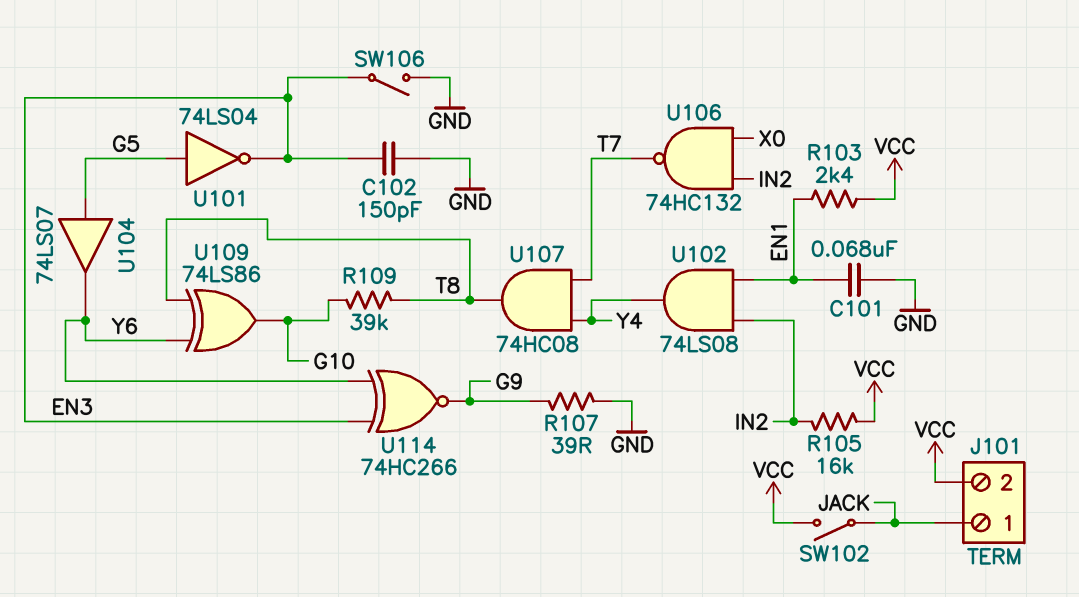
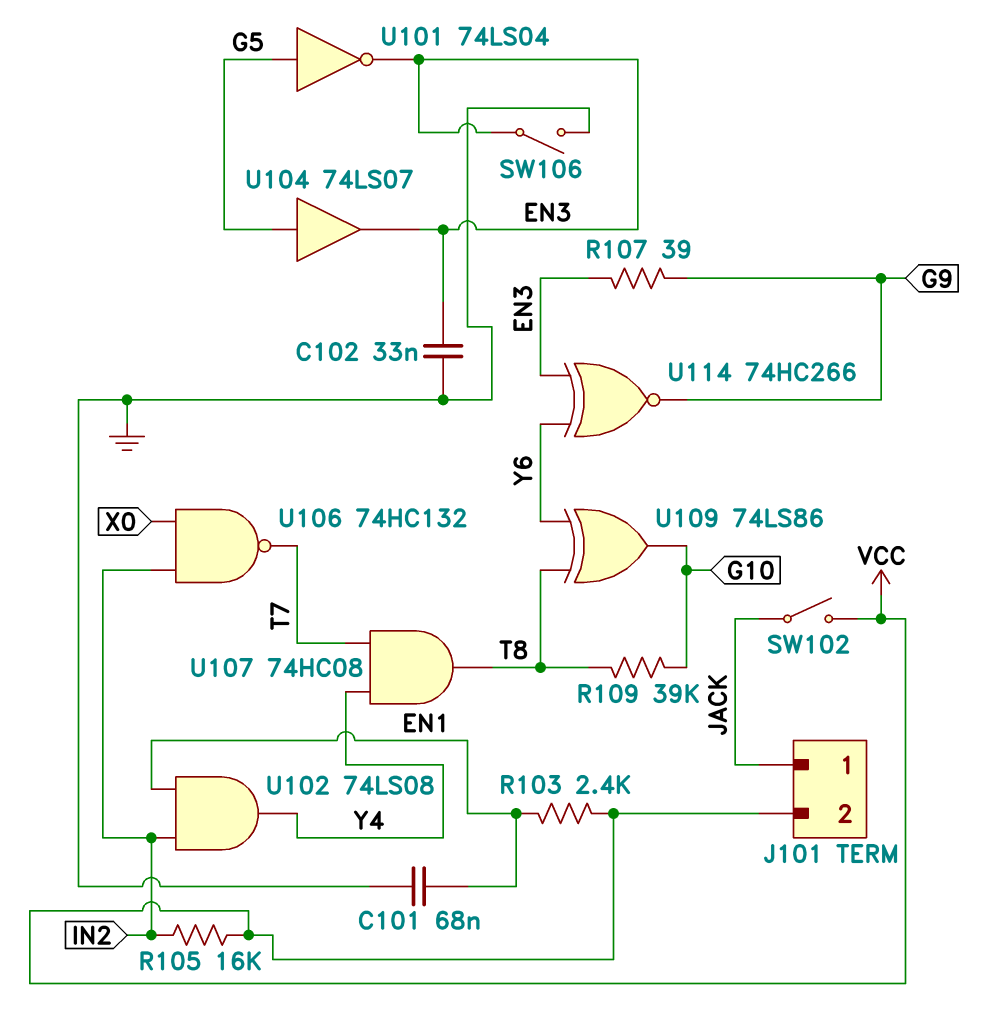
C102: 150pF (EN3, GND) -> 33nF (EN3, GND)
R107: 39 (G9, GND) -> 39 (EN3, G9)
U104: buffer 74LS07 (in G5, out Y6) -> buffer 74LS07 (in G5, out EN3)

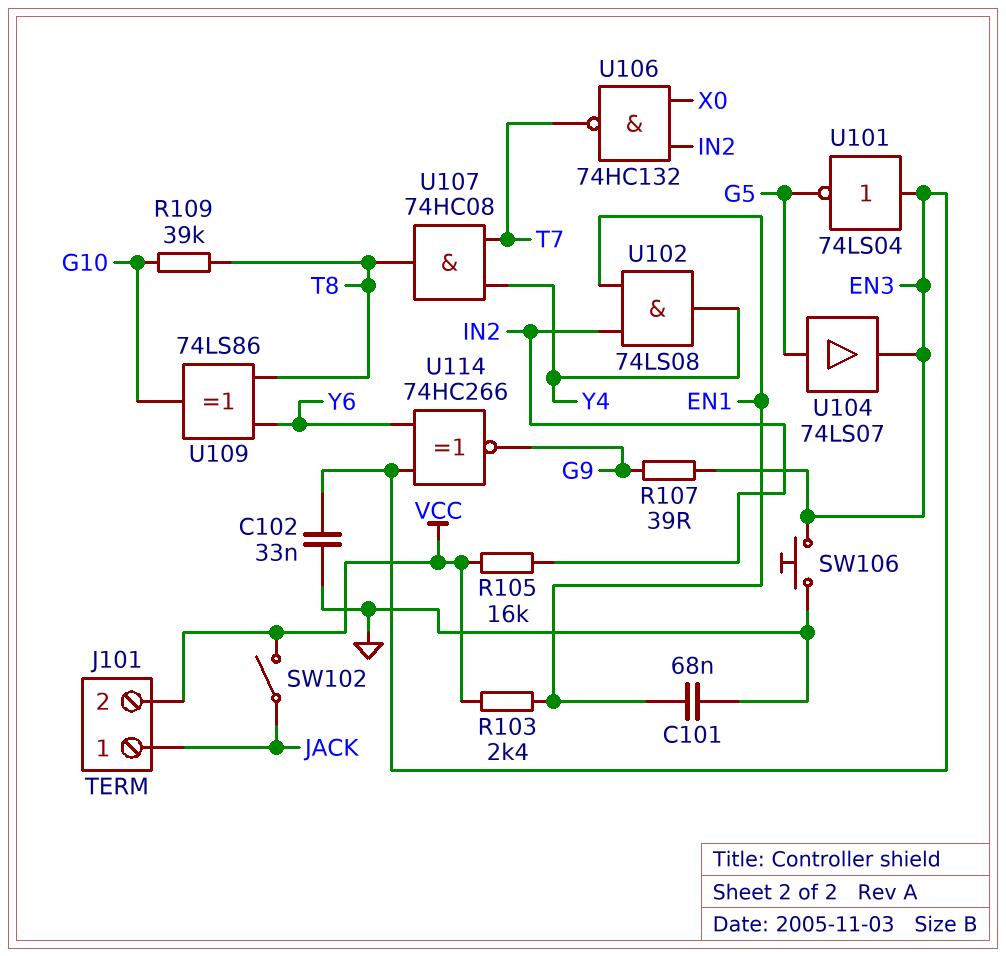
SW106: switch (EN3, GND) -> button (EN3, GND)
U101: NOT 74LS04 (in G5, out EN3) -> NOT 74LS04 (in EN3, out G5)

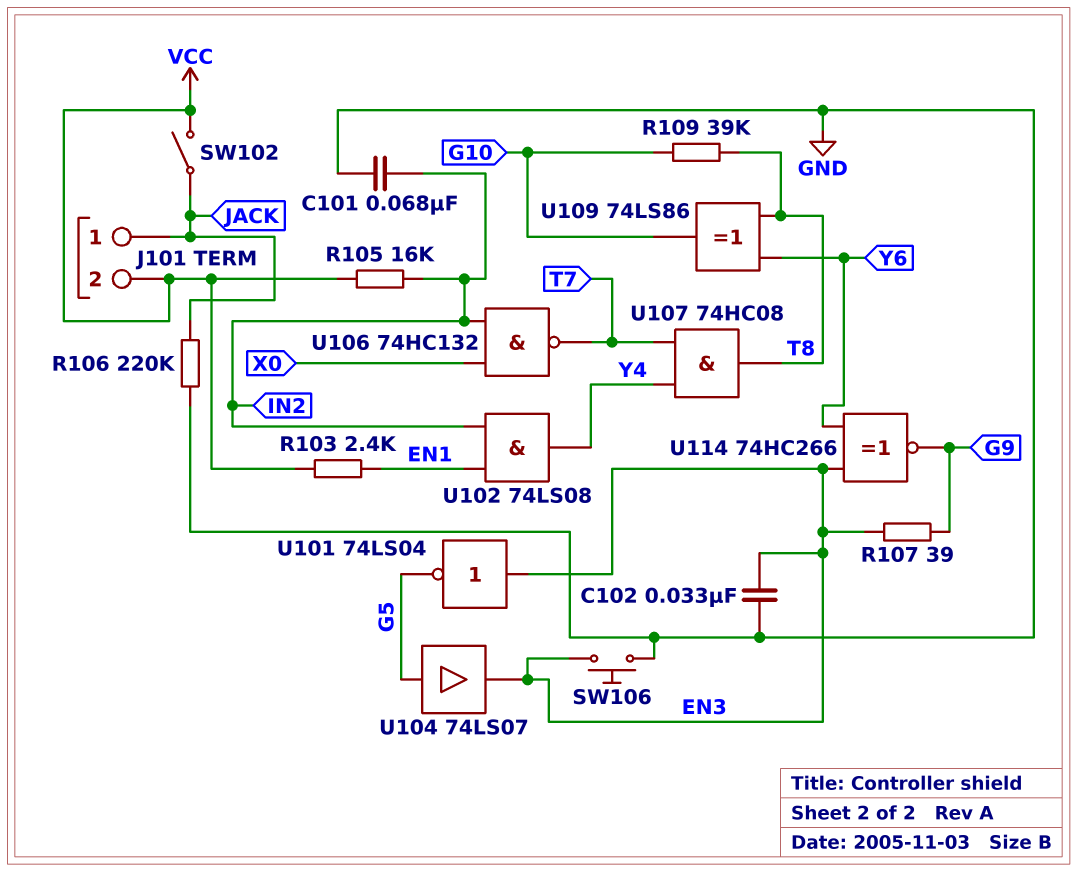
C101: 68nF (EN1, GND) -> 68nF (GND, IN2)
R106: none -> 220k (GND, JACK)

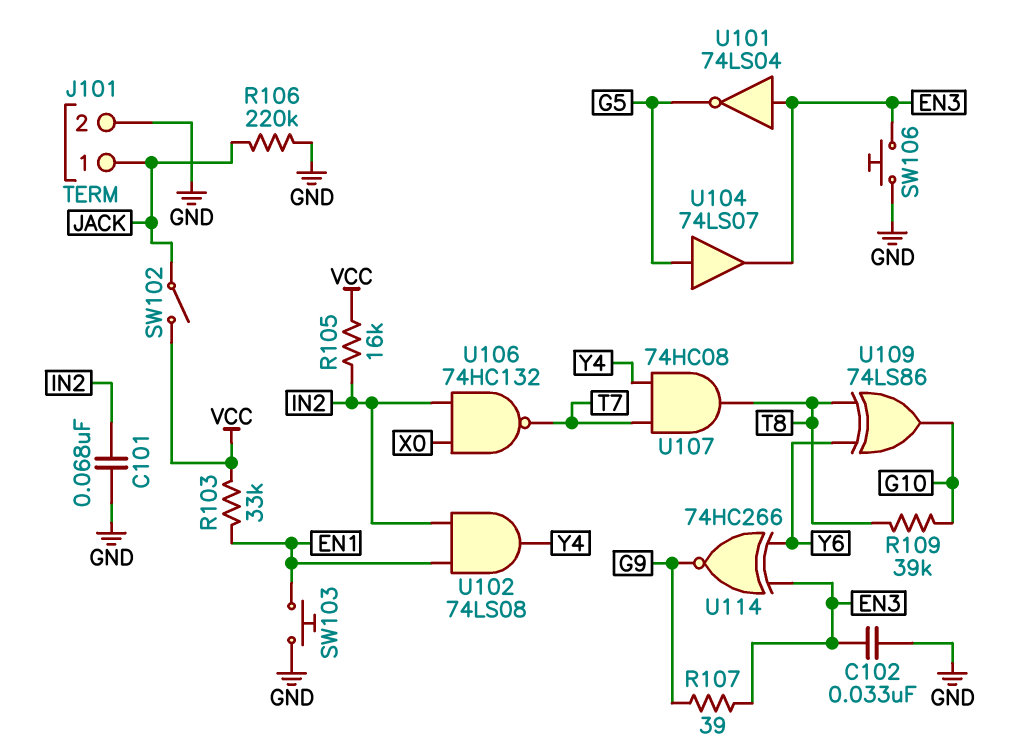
J101 pin 2: VCC -> GND
R103: 2.4k (EN1, VCC) -> 33k (EN1, VCC)
SW103: none -> button (EN1, GND)

